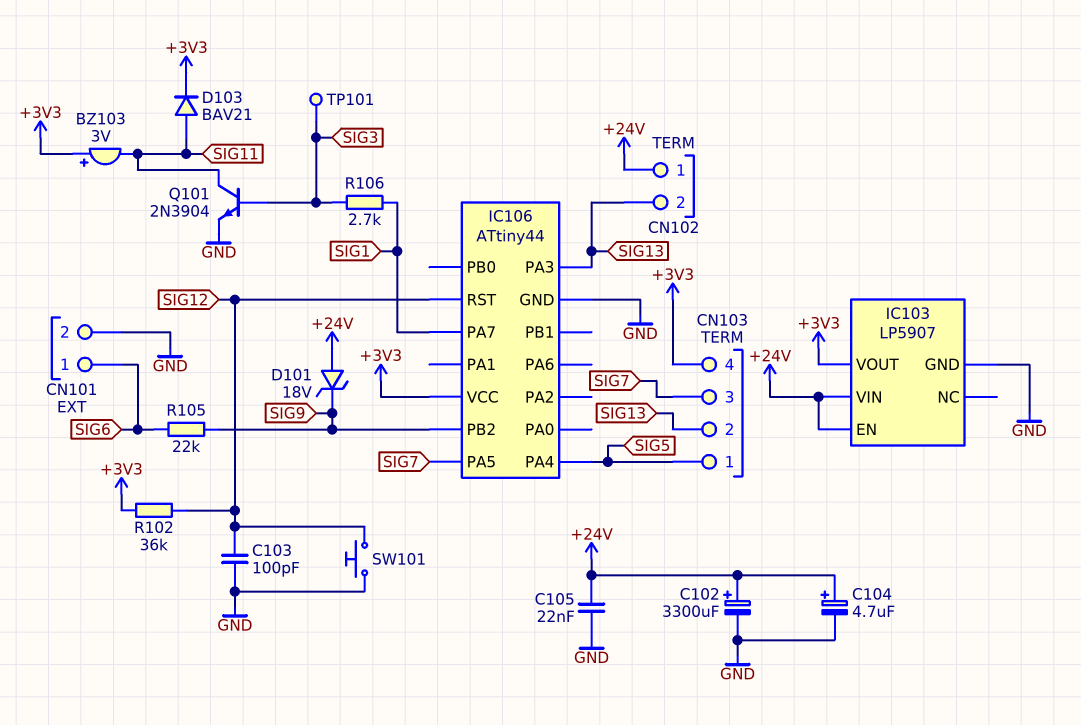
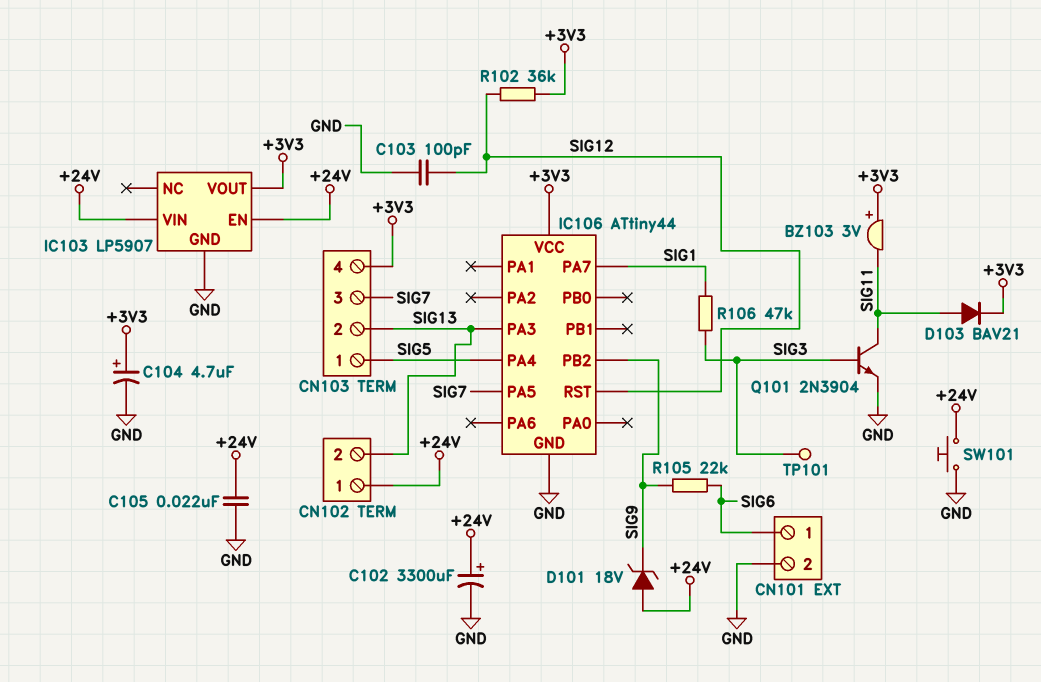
C104: 4.7uF (plus +24V, minus GND) -> 4.7uF (plus +3V3, minus GND)
R106: 2.7k (SIG1, SIG3) -> 47k (SIG1, SIG3)
SW101: button (GND, SIG12) -> button (+24V, GND)

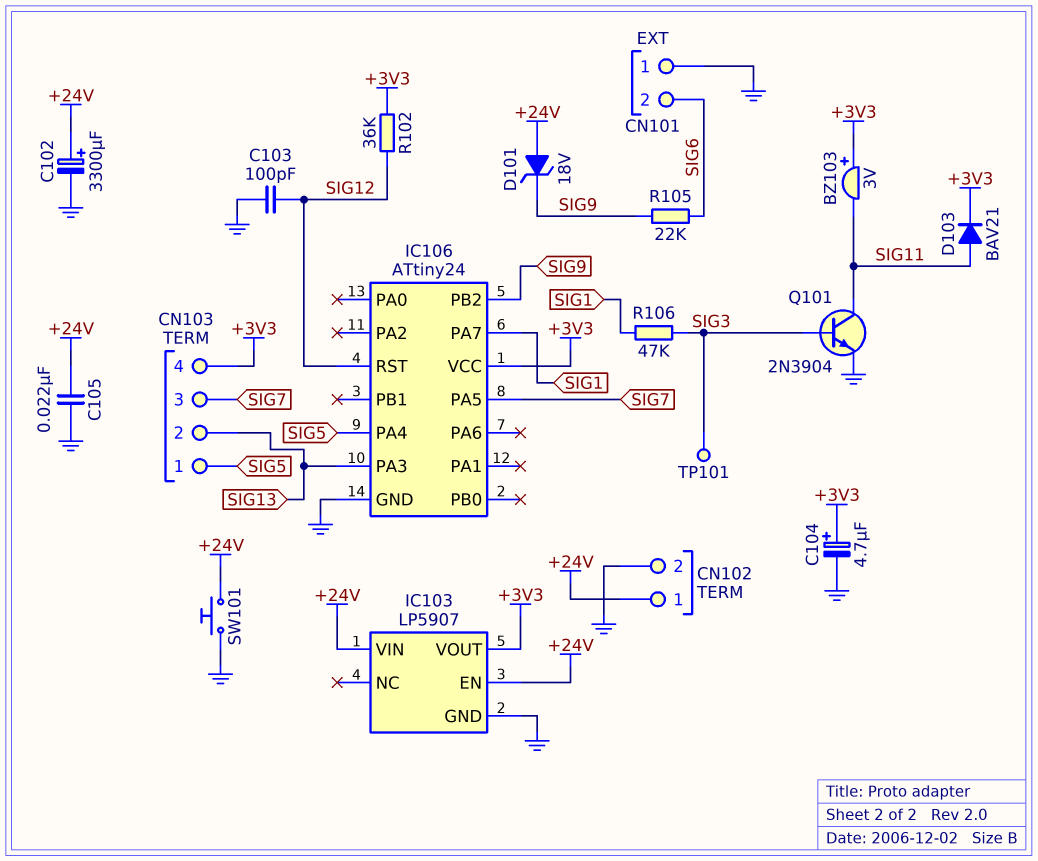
CN101 pin 1: SIG6 -> GND
CN101 pin 2: GND -> SIG6
CN102 pin 2: SIG13 -> GND
IC106: ATtiny44 -> ATtiny24

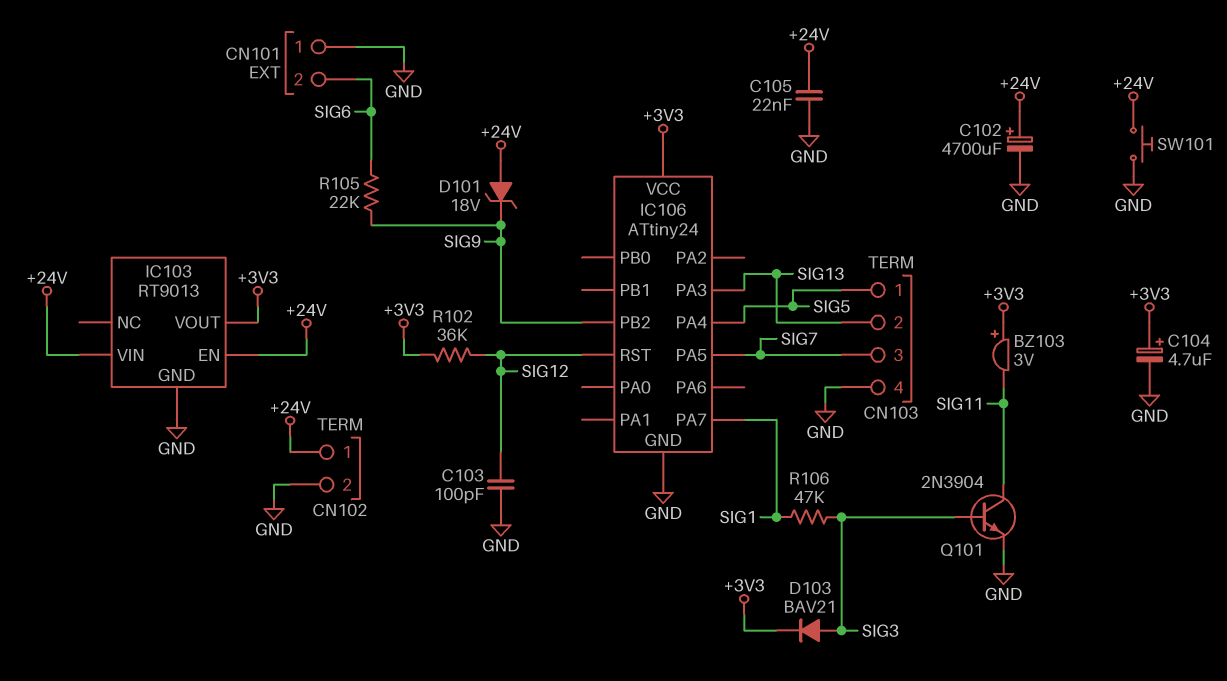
C102: 3300uF (plus +24V, minus GND) -> 4700uF (plus +24V, minus GND)
CN103 pin 4: +3V3 -> GND
D103: diode BAV21 (A SIG11, K +3V3) -> diode BAV21 (A SIG3, K +3V3)
IC103: LP5907 -> RT9013
TP101: test point (SIG3) -> none

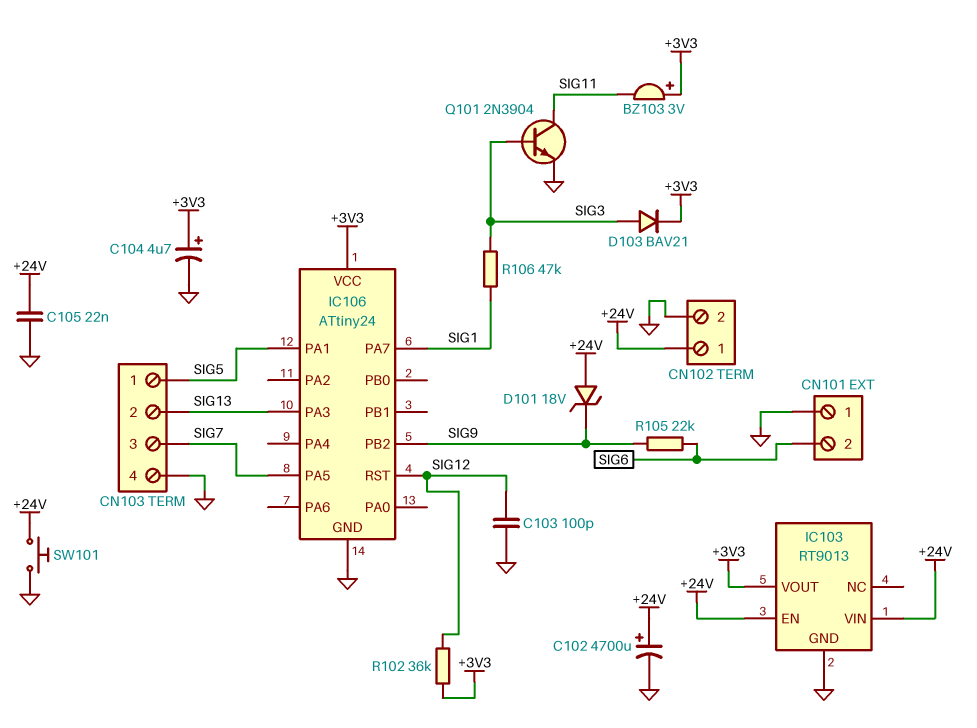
IC106 pin PA1: none -> SIG5
IC106 pin PA4: SIG5 -> none

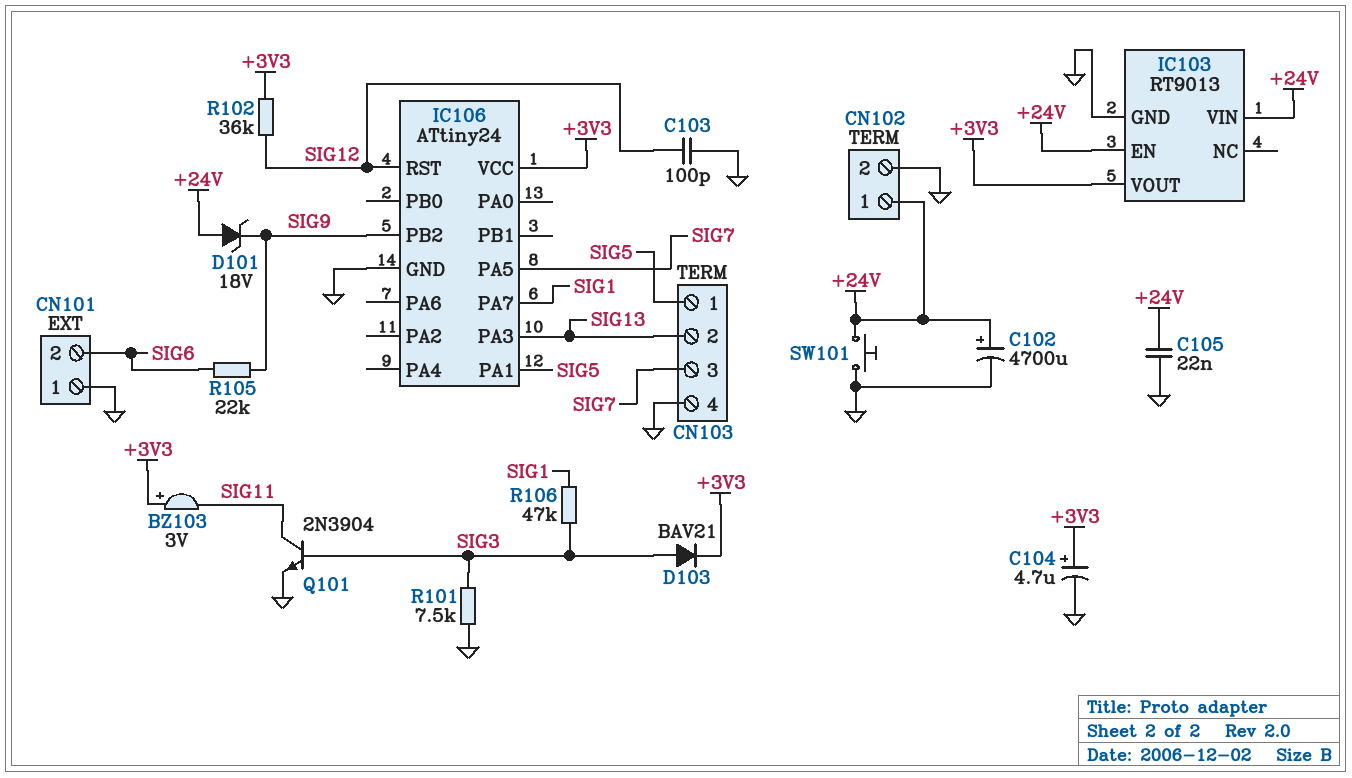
R101: none -> 7.5k (GND, SIG3)

